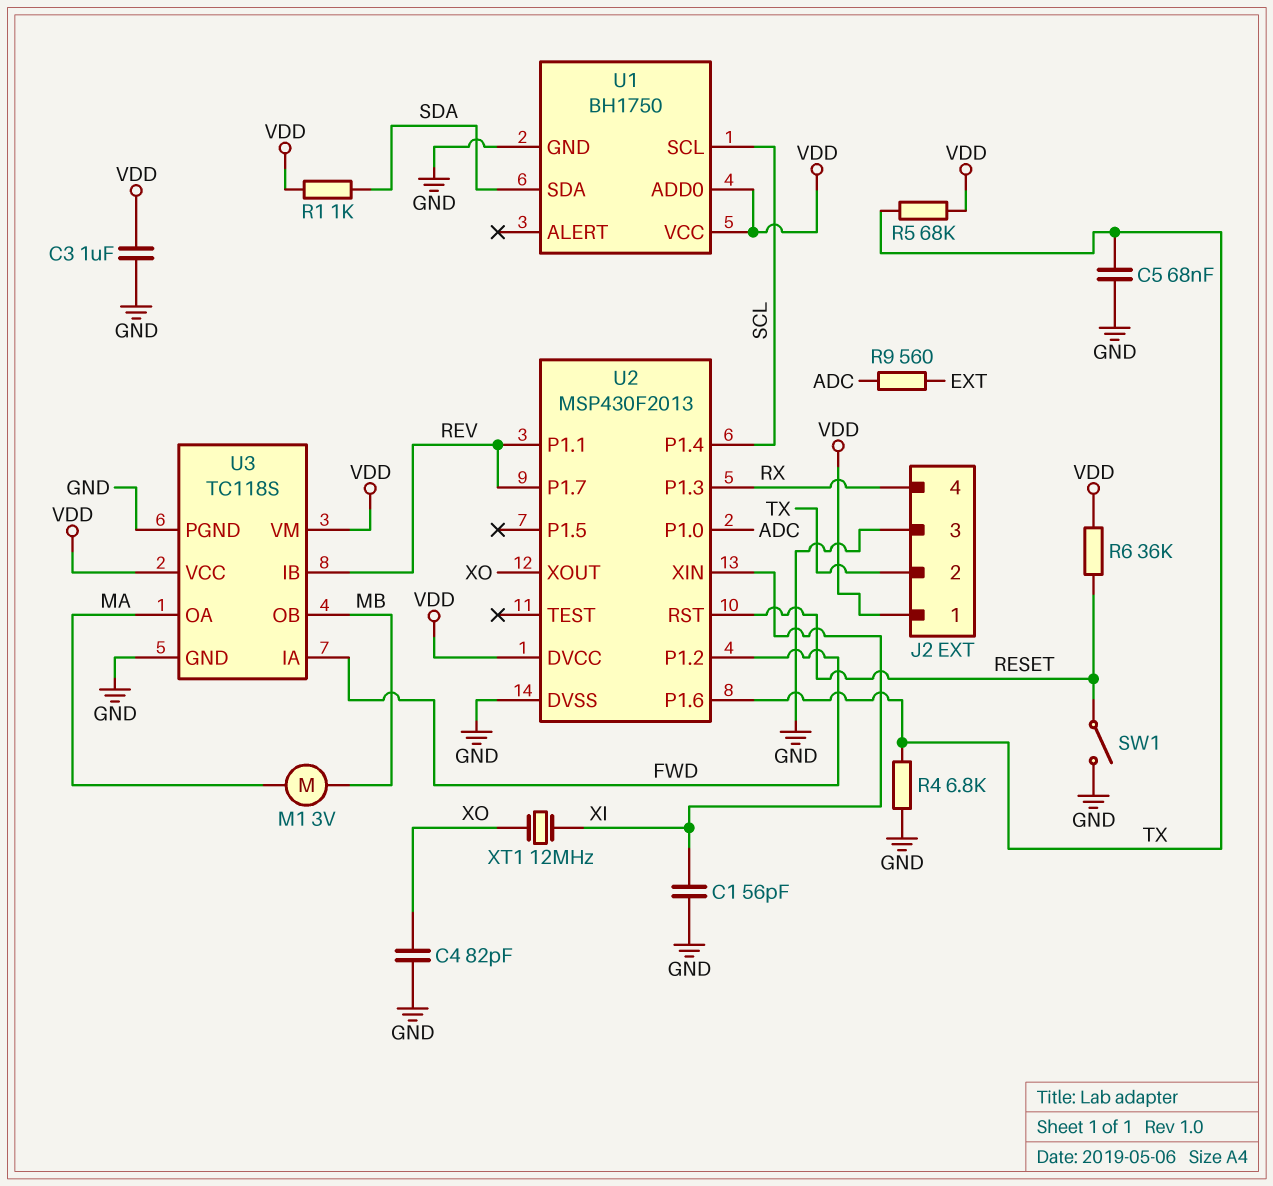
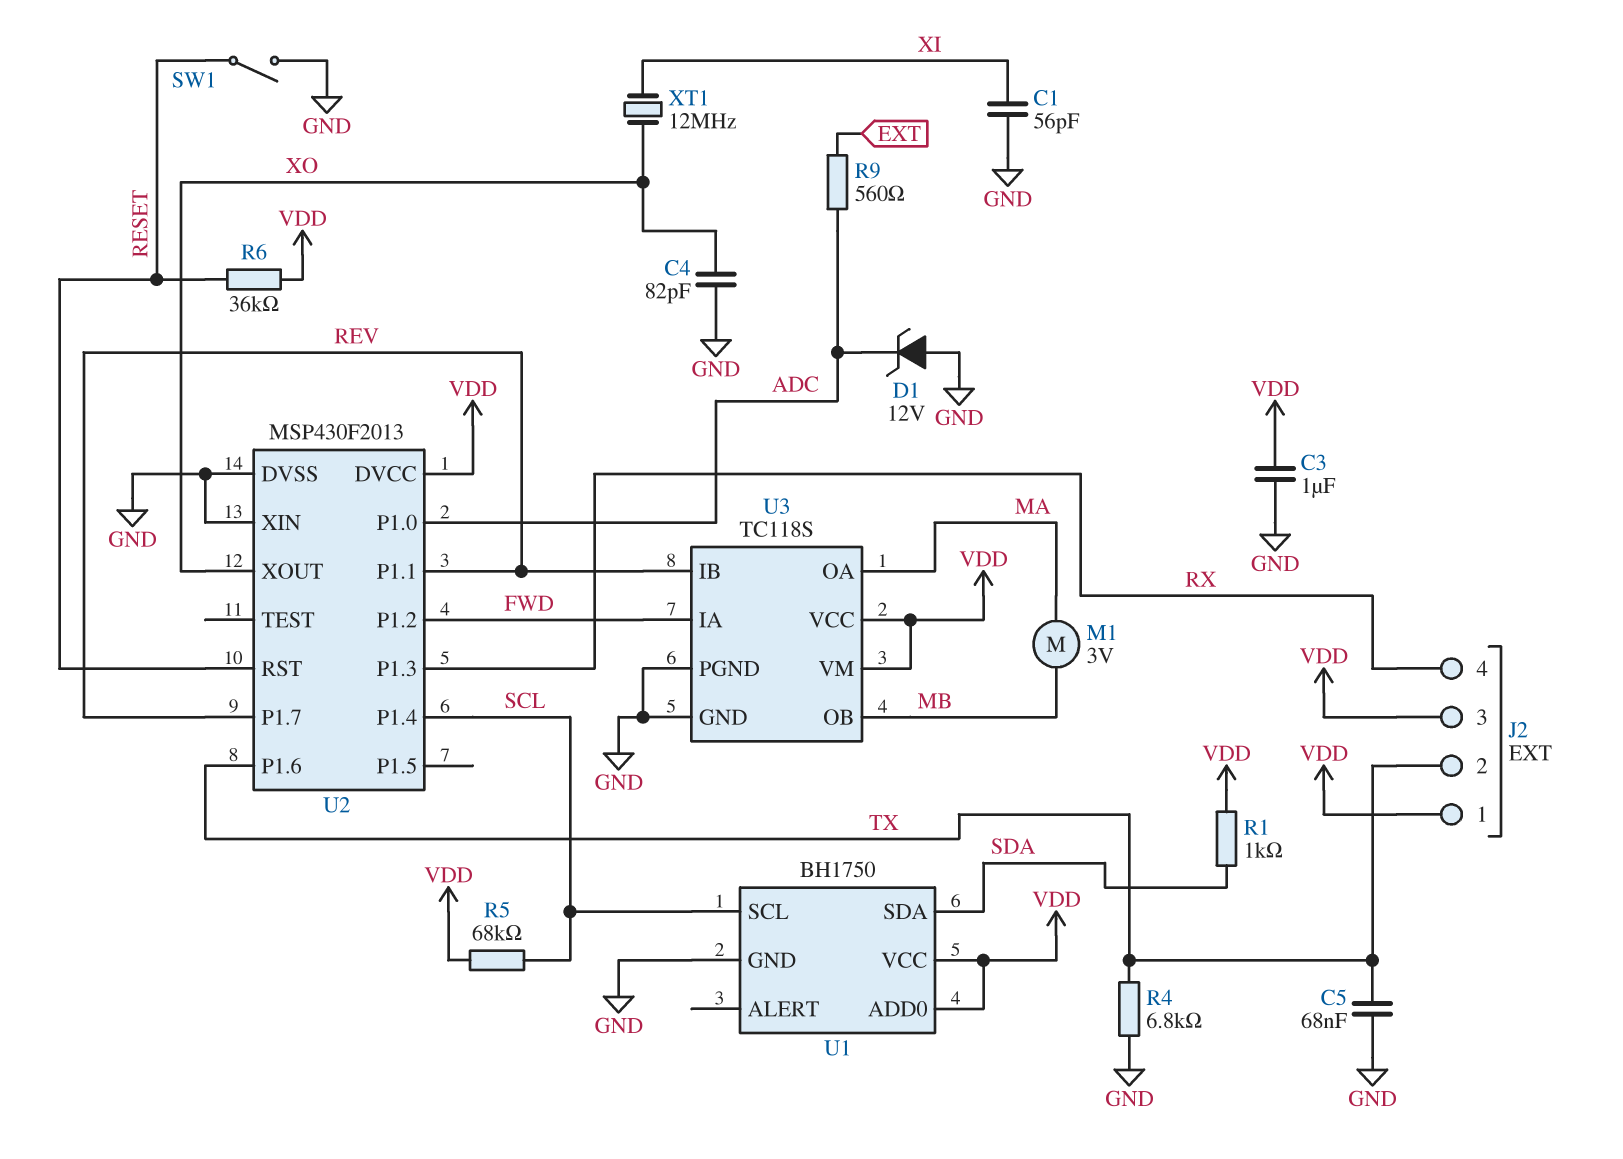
D1: none -> zener 12V (A GND, K ADC)
J2 pin 3: GND -> VDD
R5: 68k (TX, VDD) -> 68k (SCL, VDD)
U2 pin XIN: XI -> GND

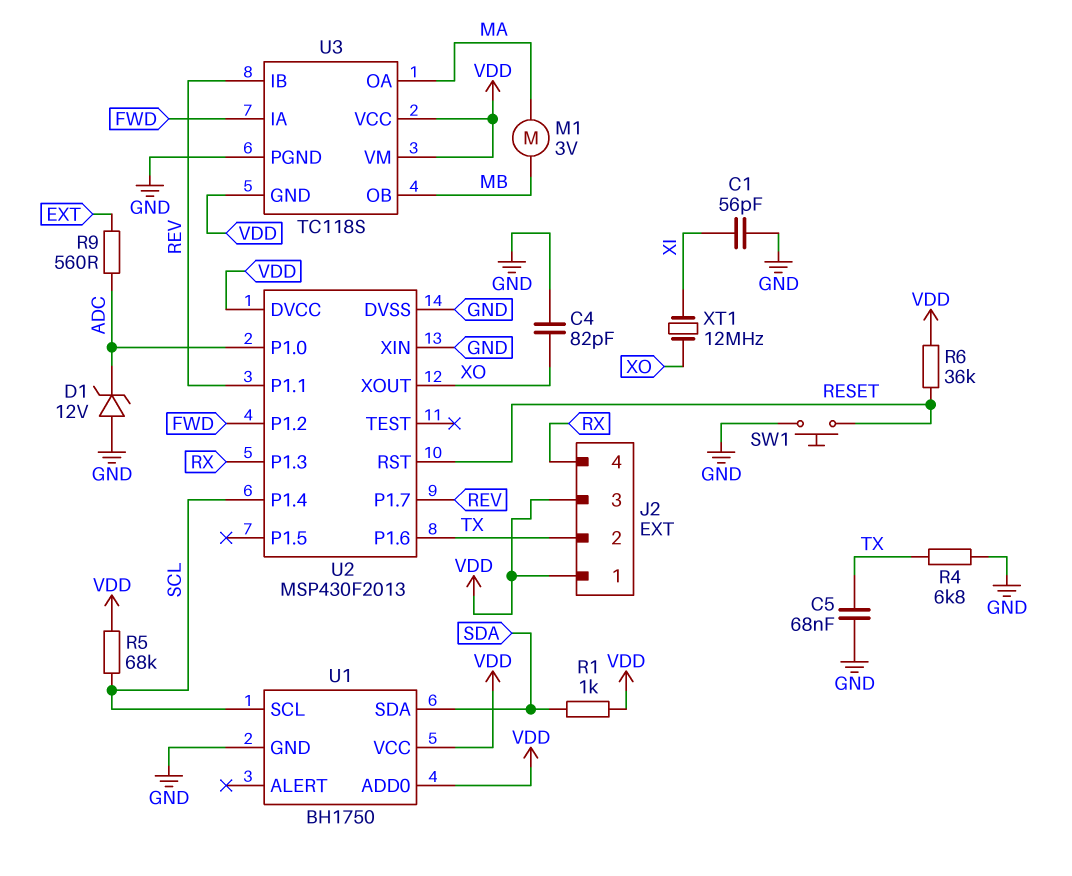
C3: 1uF (GND, VDD) -> none
SW1: switch (GND, RESET) -> button (GND, RESET)
U3 pin GND: GND -> VDD

